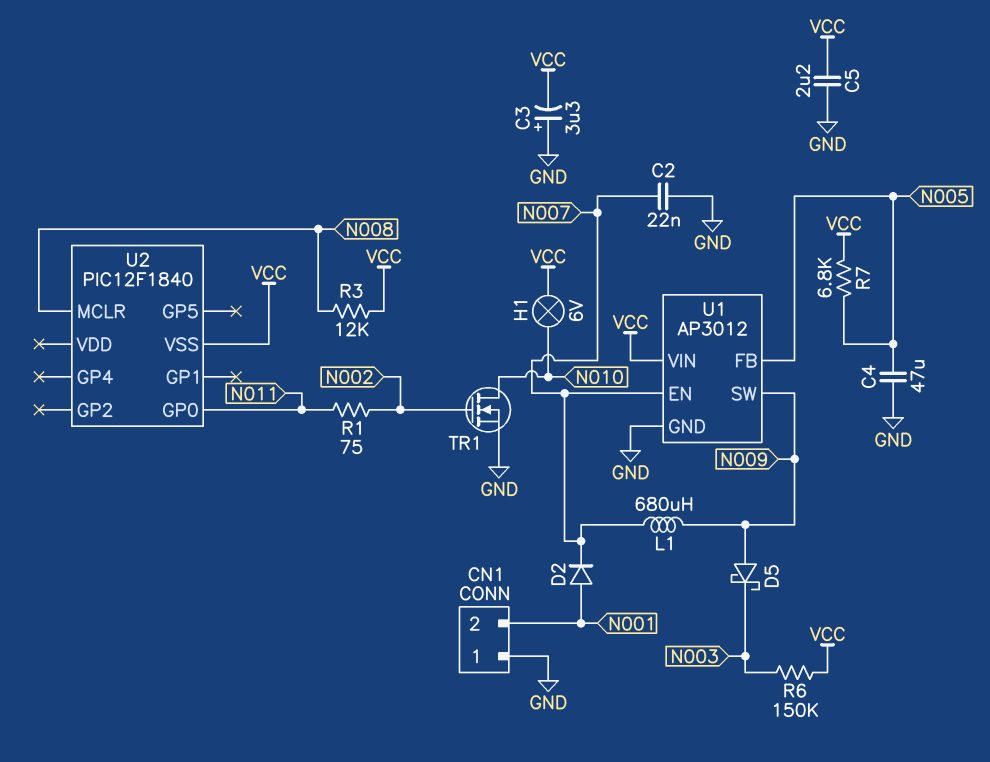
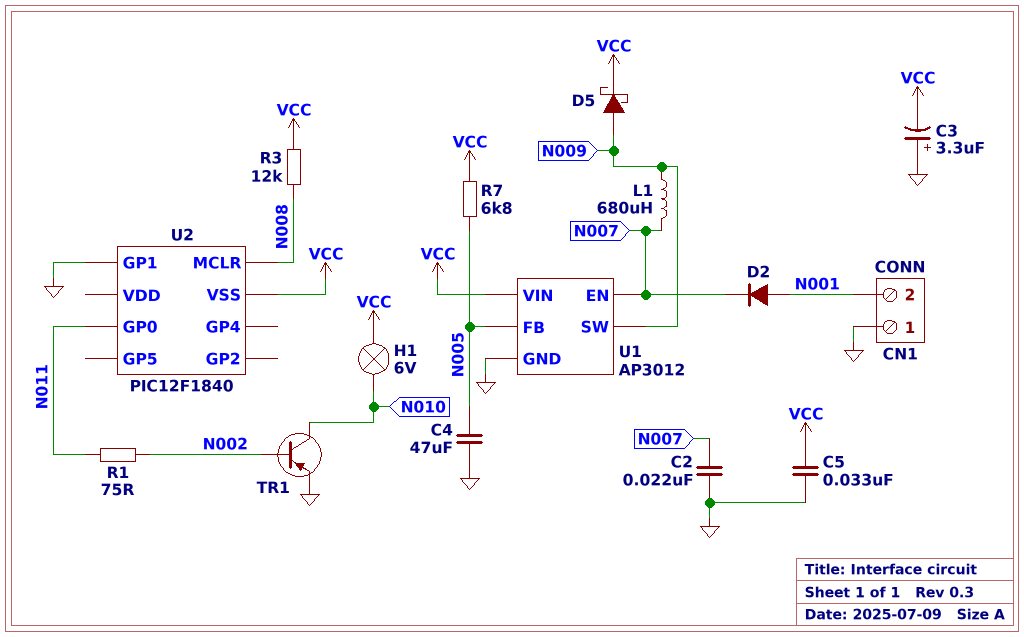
C5: 2.2uF (GND, VCC) -> 33nF (GND, VCC)
D5: schottky (A N009, K N003) -> schottky (A N009, K VCC)
R6: 150k (N003, VCC) -> none
TR1: NMOS (G N002, D N010, S GND) -> PNP (B N002, C N010, E GND)
U2 pin GP1: none -> GND

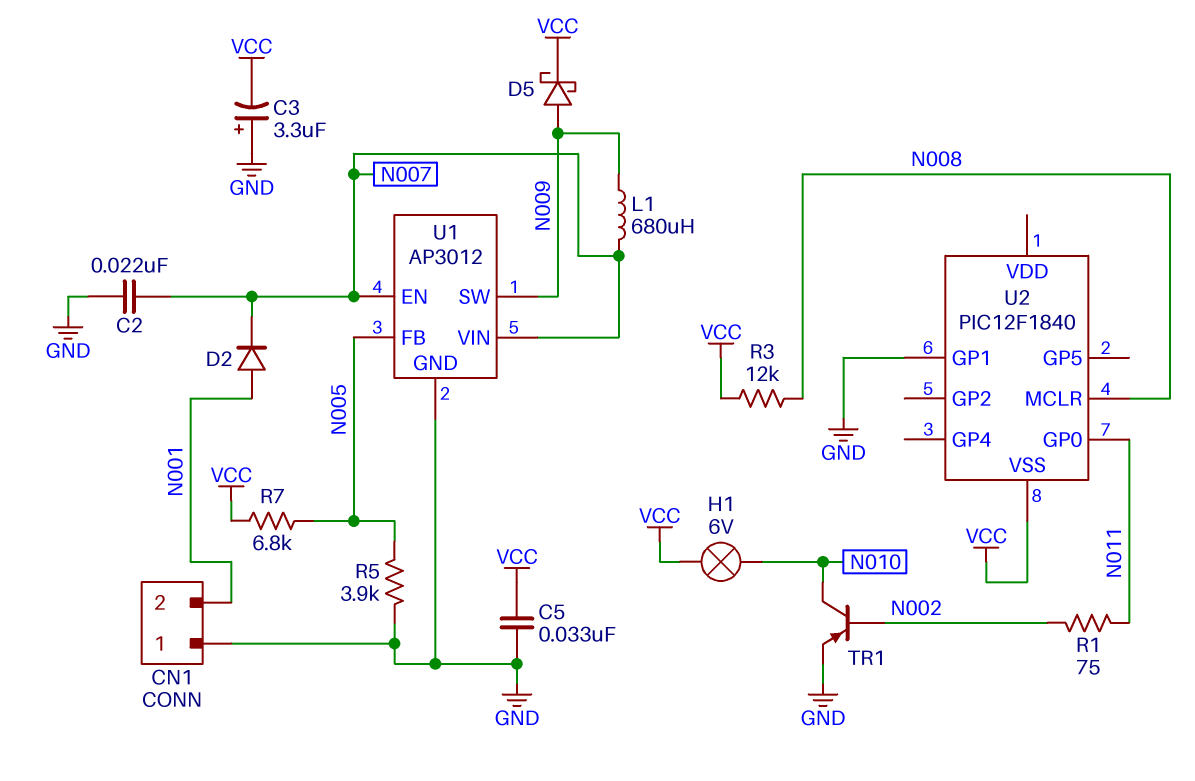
C4: 47uF (GND, N005) -> none
R5: none -> 3.9k (GND, N005)
U1 pin VIN: VCC -> N007

